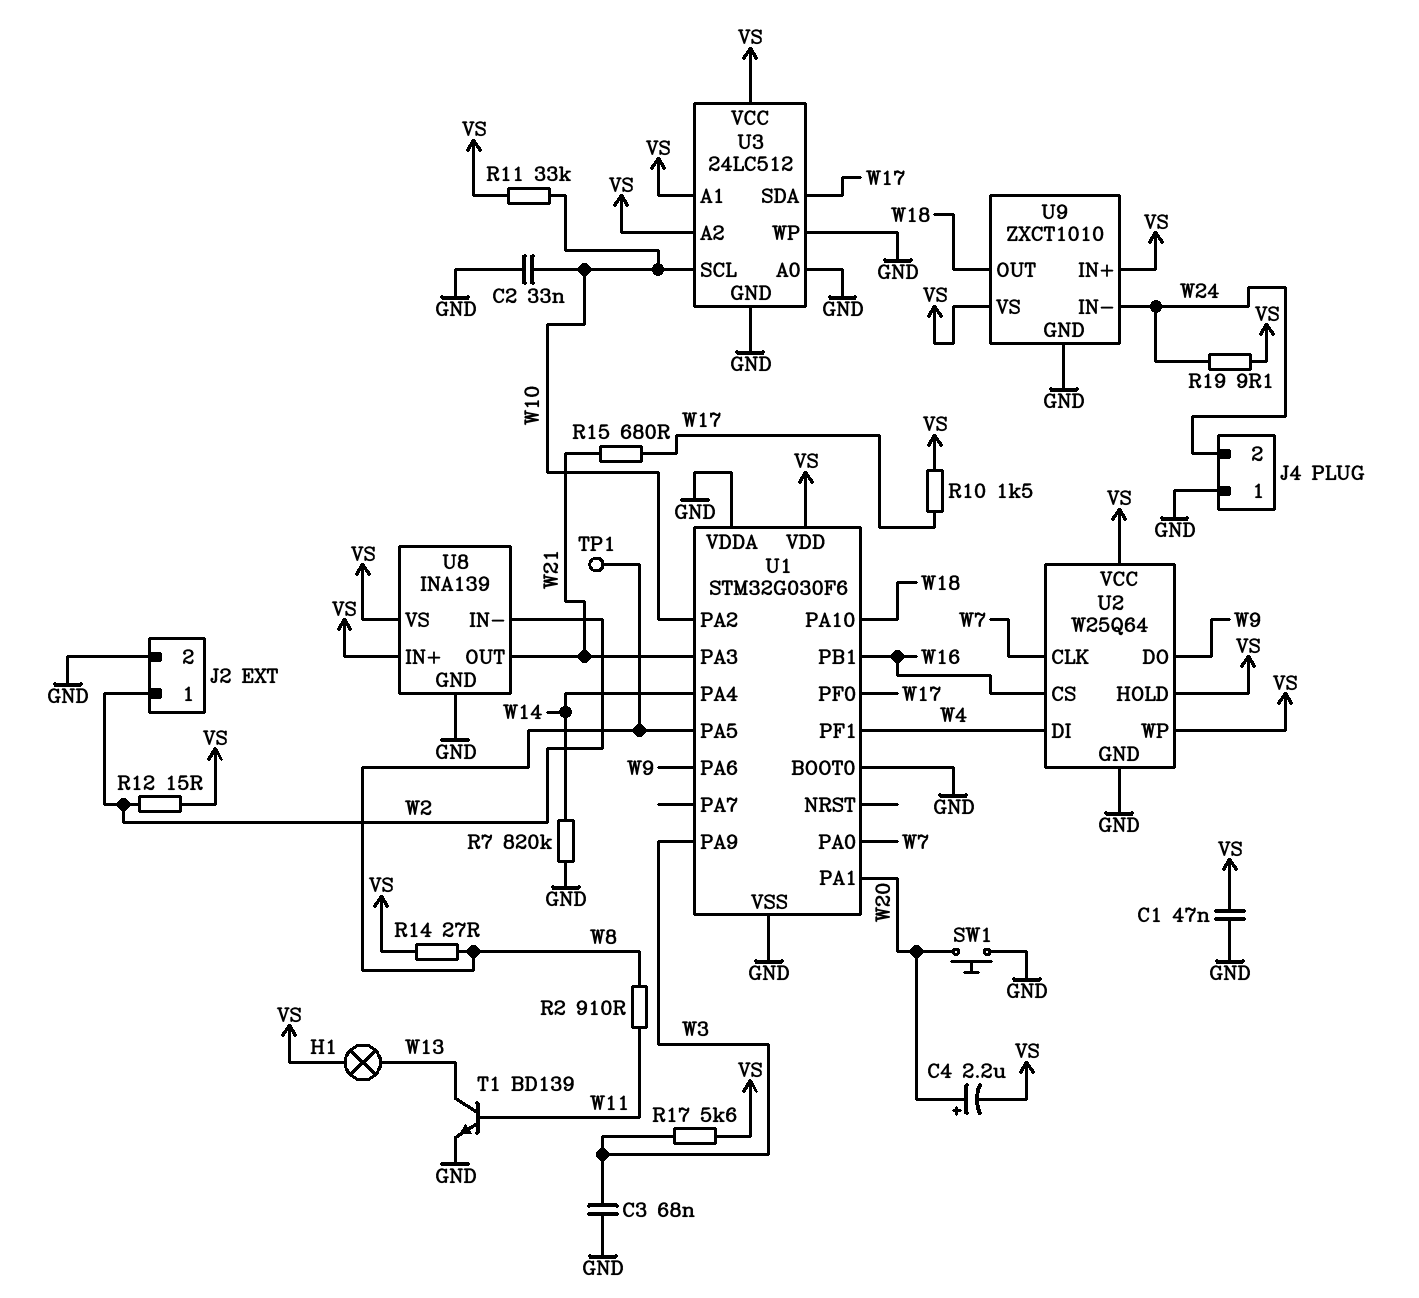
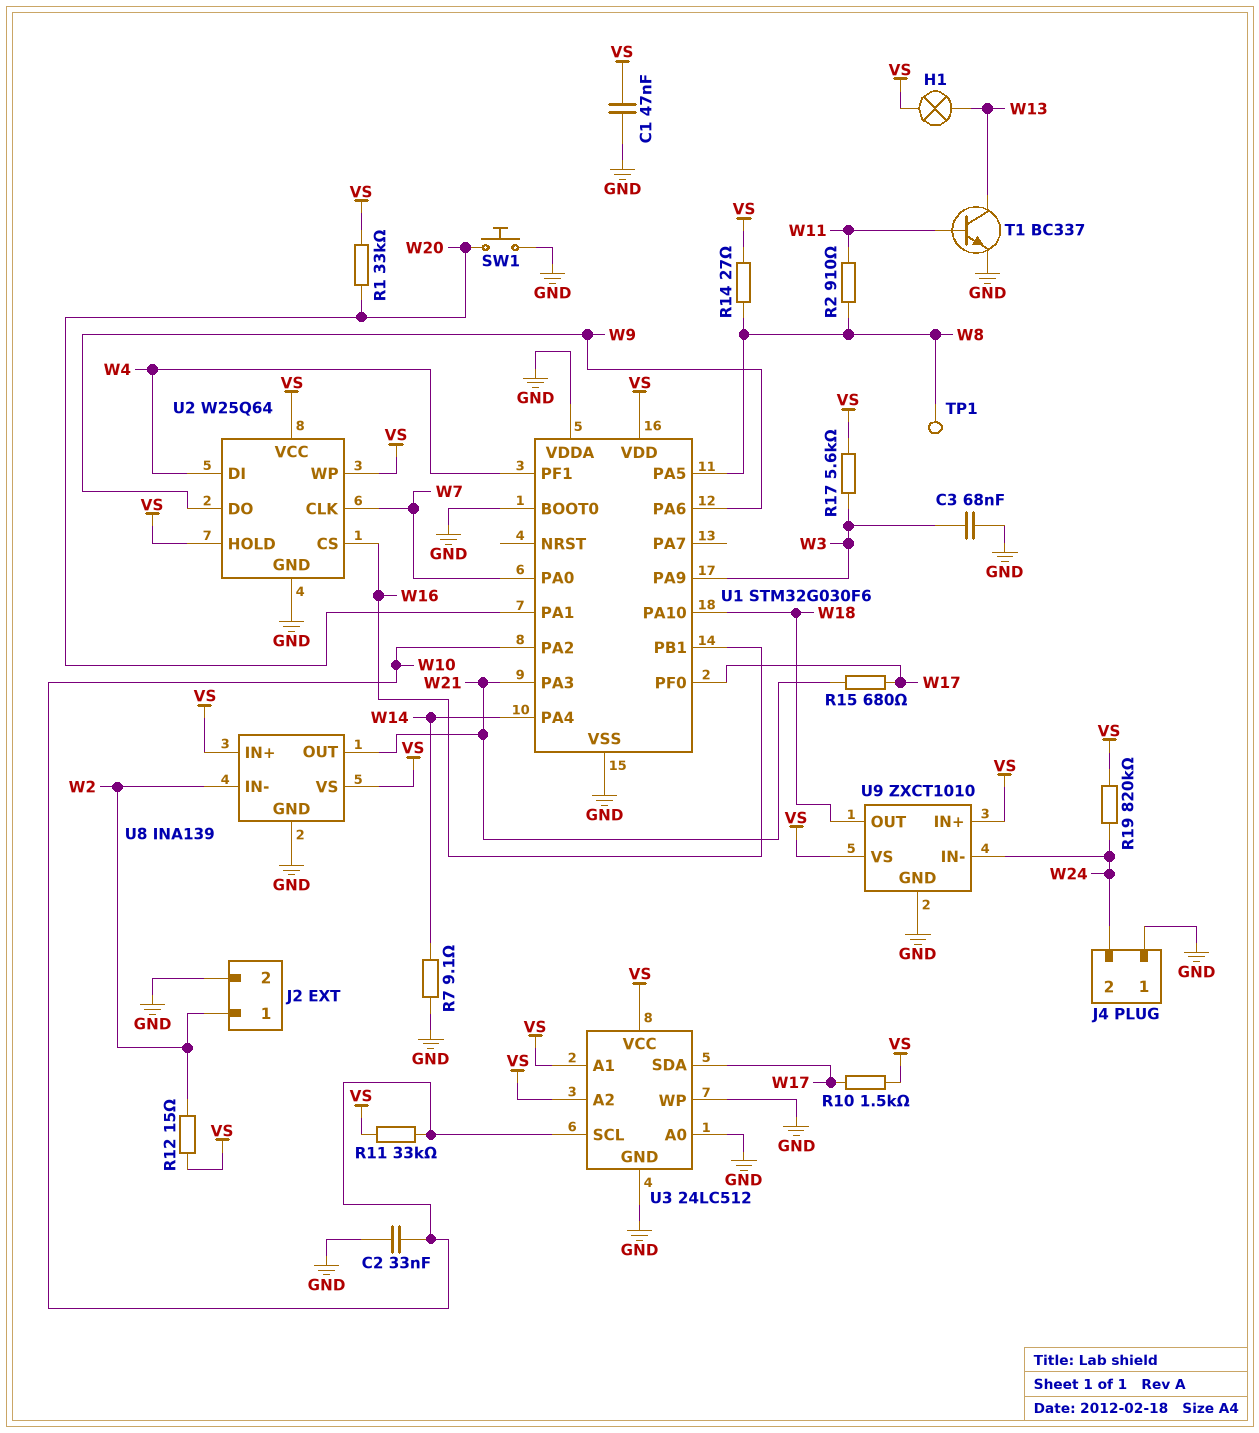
C4: 2.2uF (plus W20, minus VS) -> none
R1: none -> 33k (VS, W20)
R7: 820k (GND, W14) -> 9.1 (GND, W14)
R19: 9.1 (VS, W24) -> 820k (VS, W24)
T1: NPN BD139 (B W11, C W13, E GND) -> NPN BC337 (B W11, C W13, E GND)

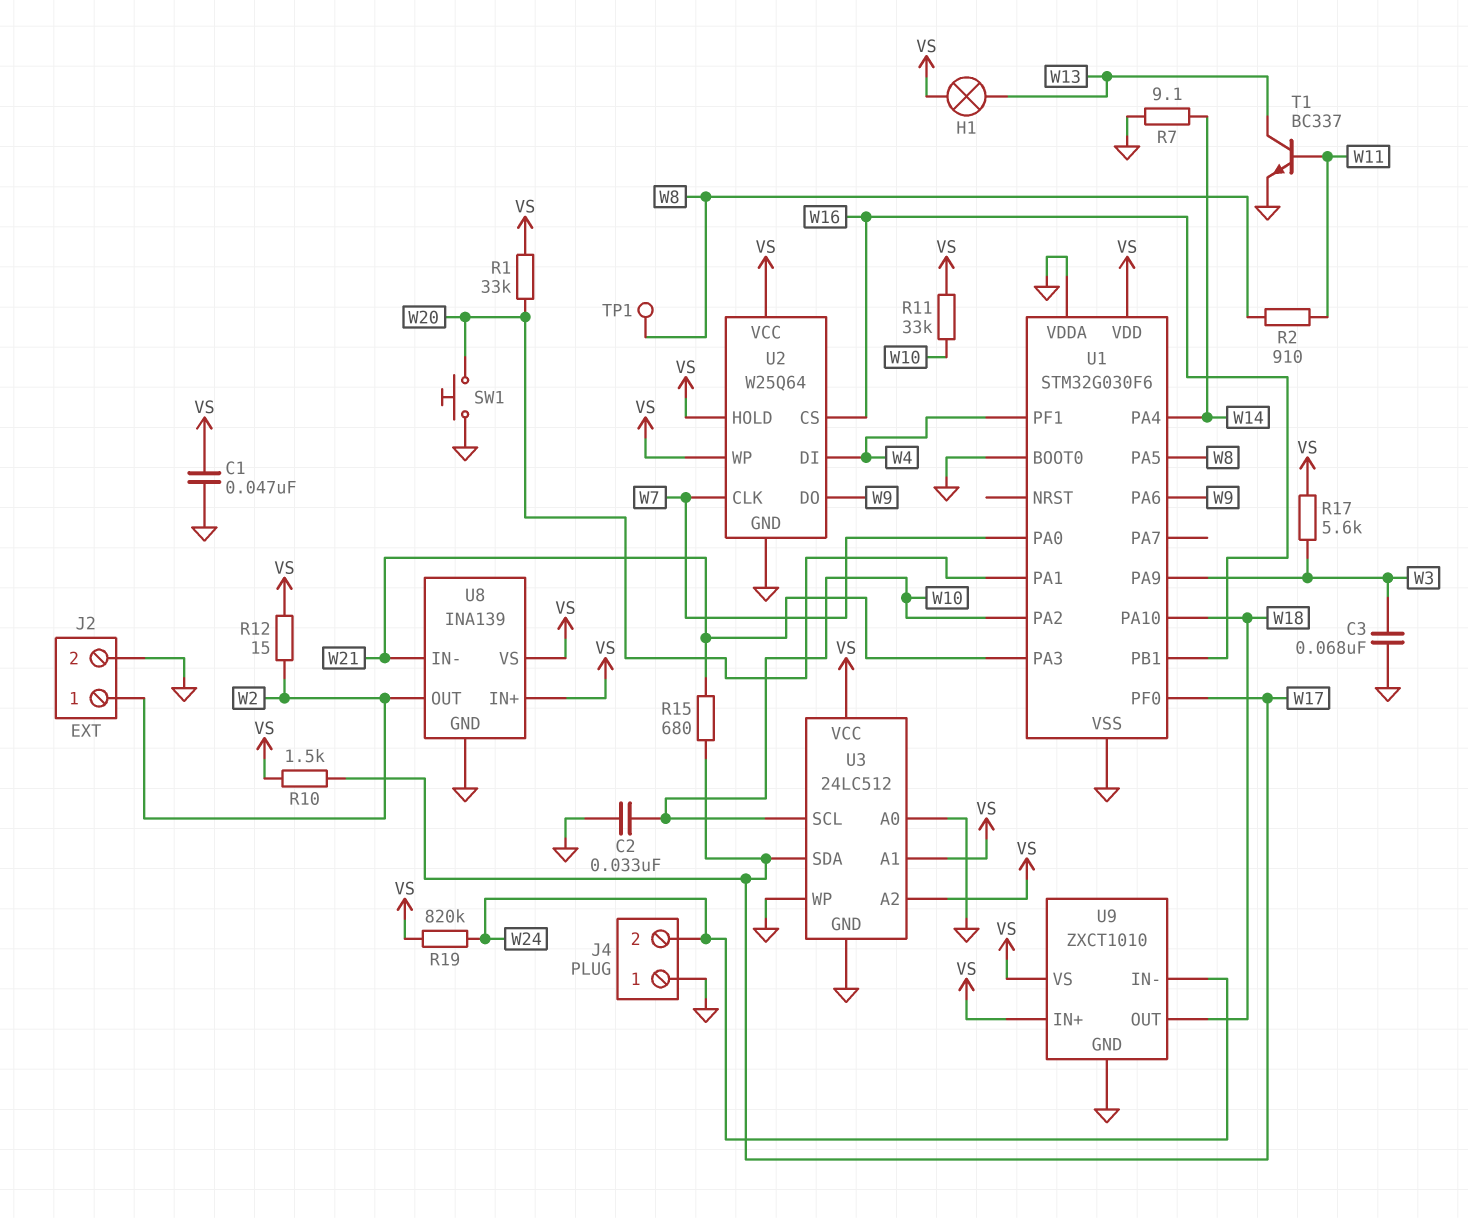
R14: 27 (VS, W8) -> none
U8 pin IN-: W2 -> W21
U8 pin OUT: W21 -> W2

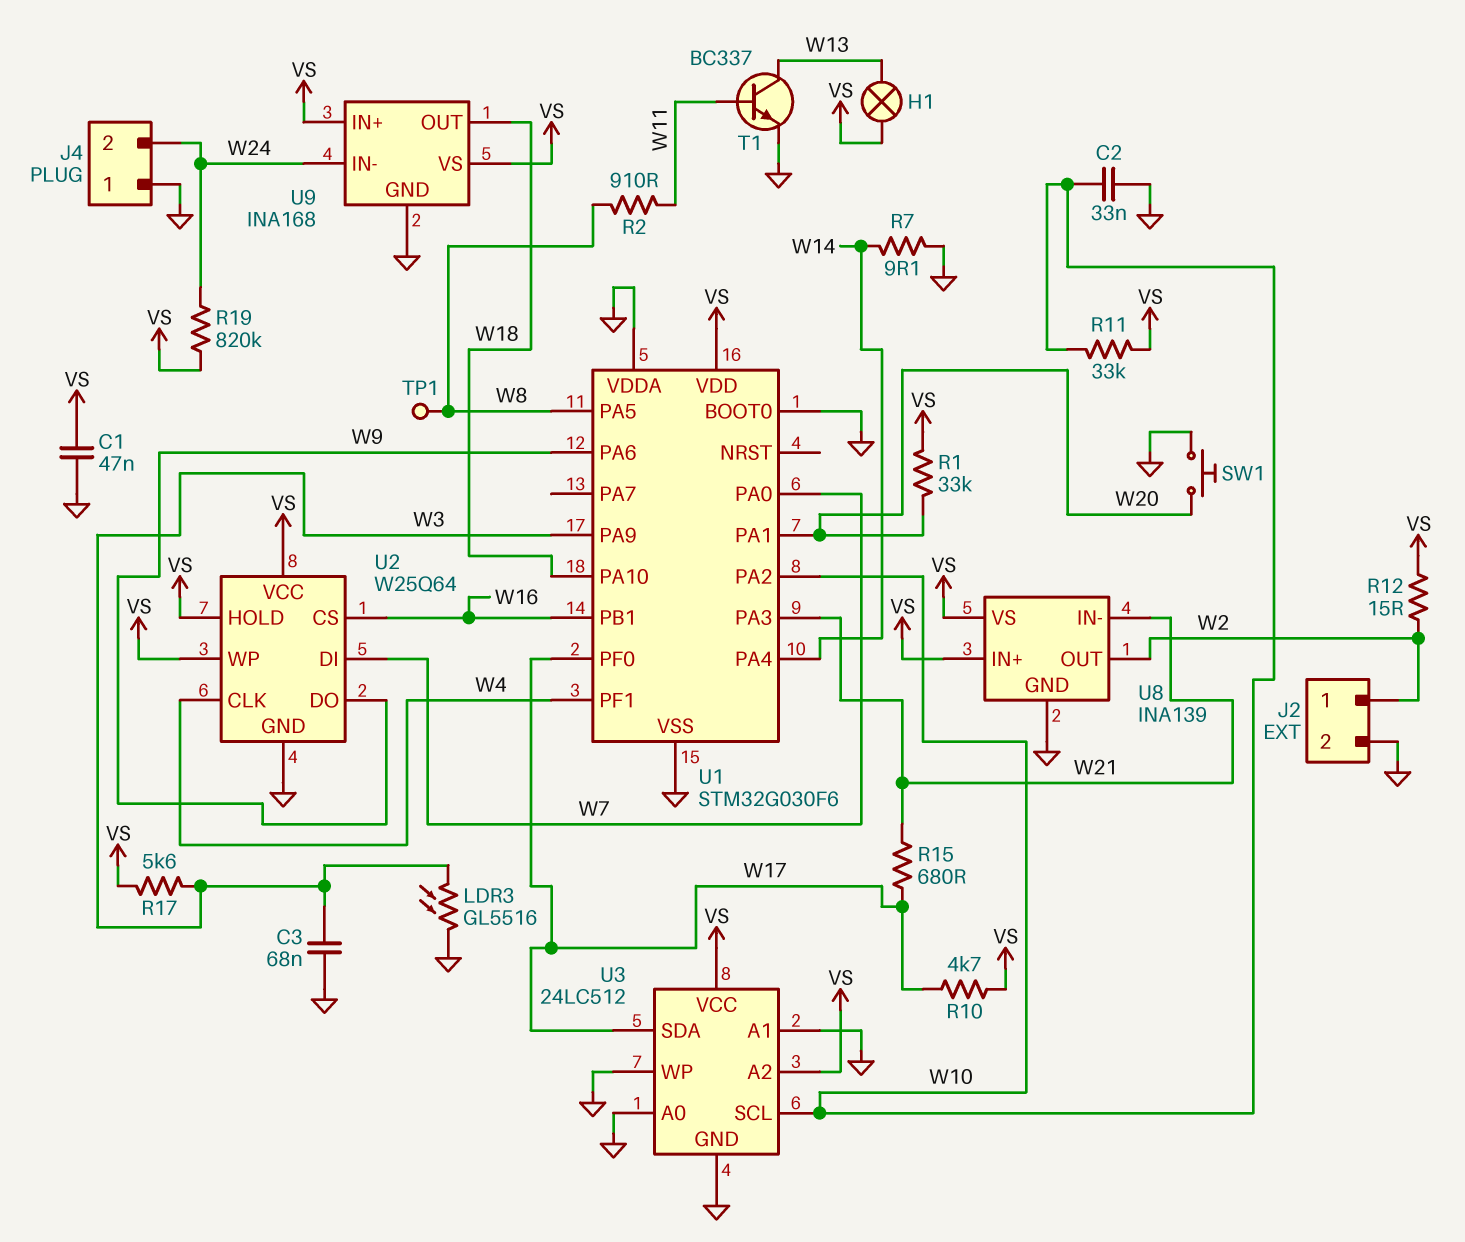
LDR3: none -> GL5516 (GND, W3)
R10: 1.5k (VS, W17) -> 4.7k (VS, W17)
U2 pin CLK: W7 -> W4
U2 pin DI: W4 -> W7
U3 pin A1: VS -> GND
U9: ZXCT1010 -> INA168

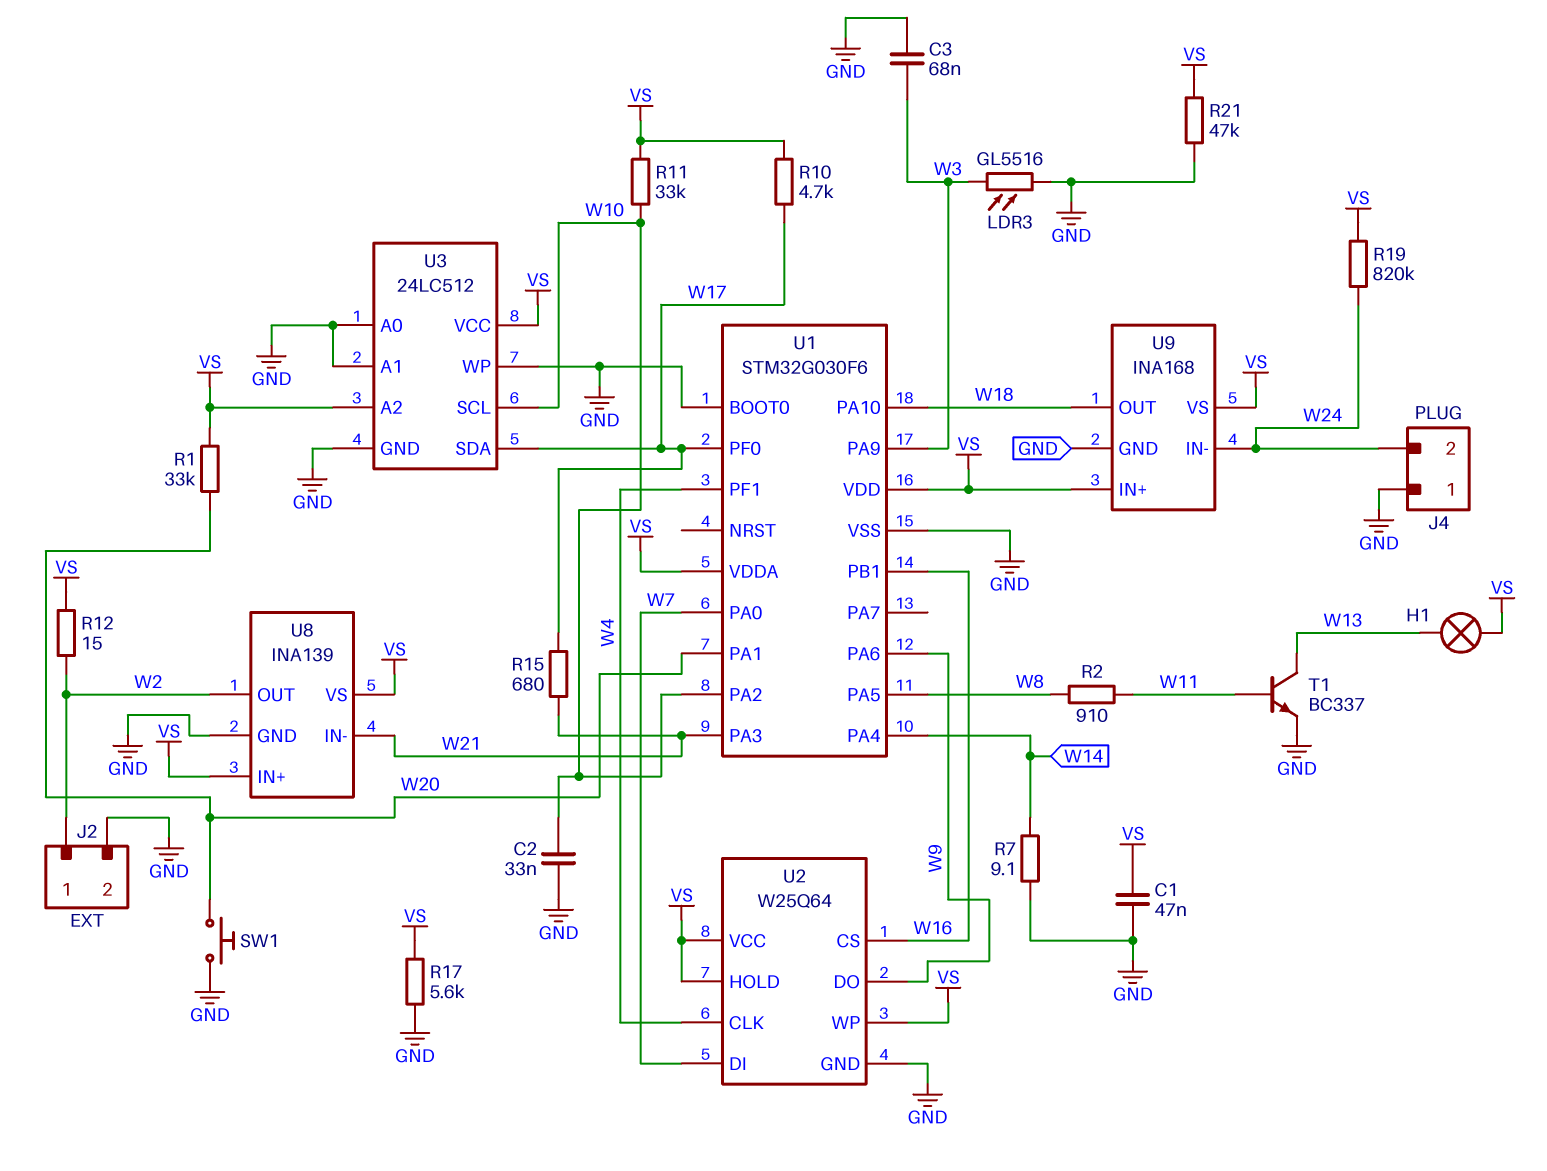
R17: 5.6k (VS, W3) -> 5.6k (GND, VS)
R21: none -> 47k (GND, VS)
TP1: test point (W8) -> none
U1 pin VDDA: GND -> VS

